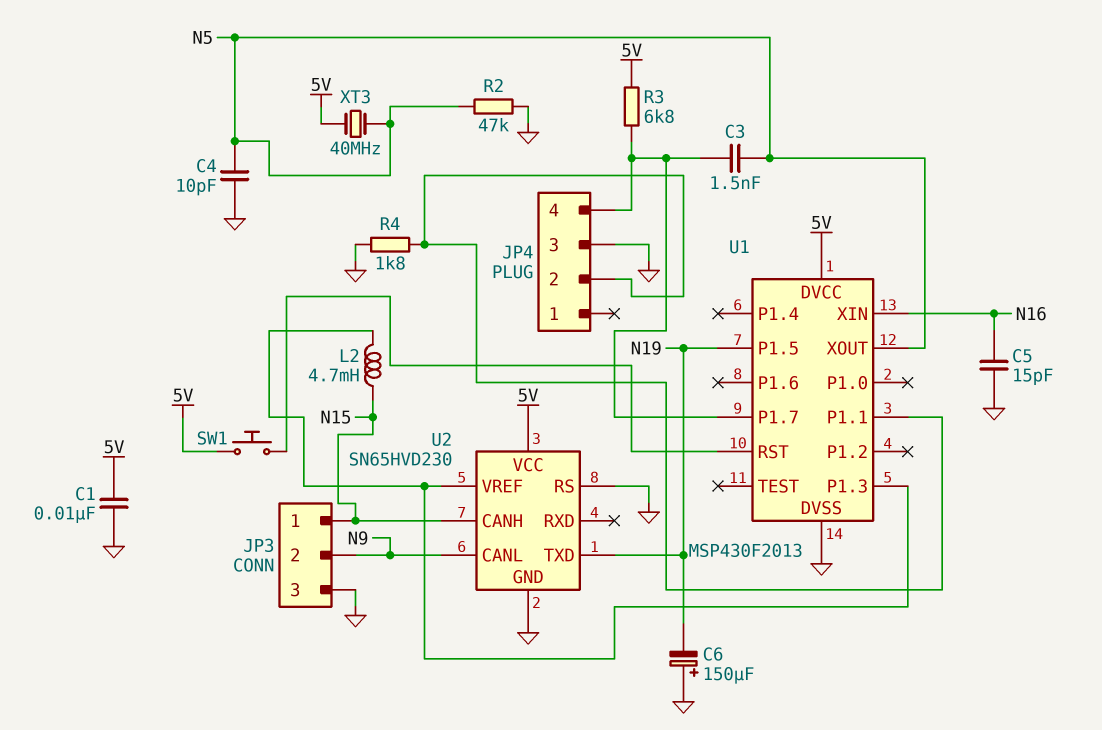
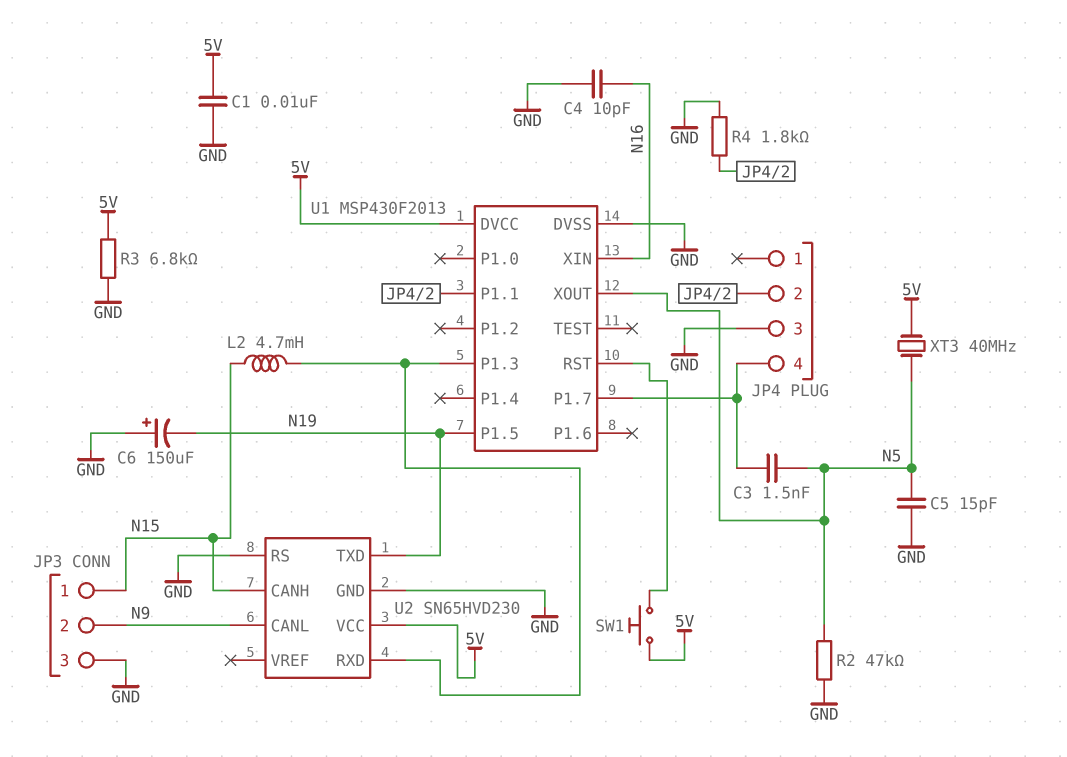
C4: 10pF (GND, N5) -> 10pF (GND, N16)
C5: 15pF (GND, N16) -> 15pF (GND, N5)
R3: 6.8k (5V, JP4/4) -> 6.8k (5V, GND)
U2 pin RXD: none -> U1/P1.3
U2 pin VREF: U1/P1.3 -> none

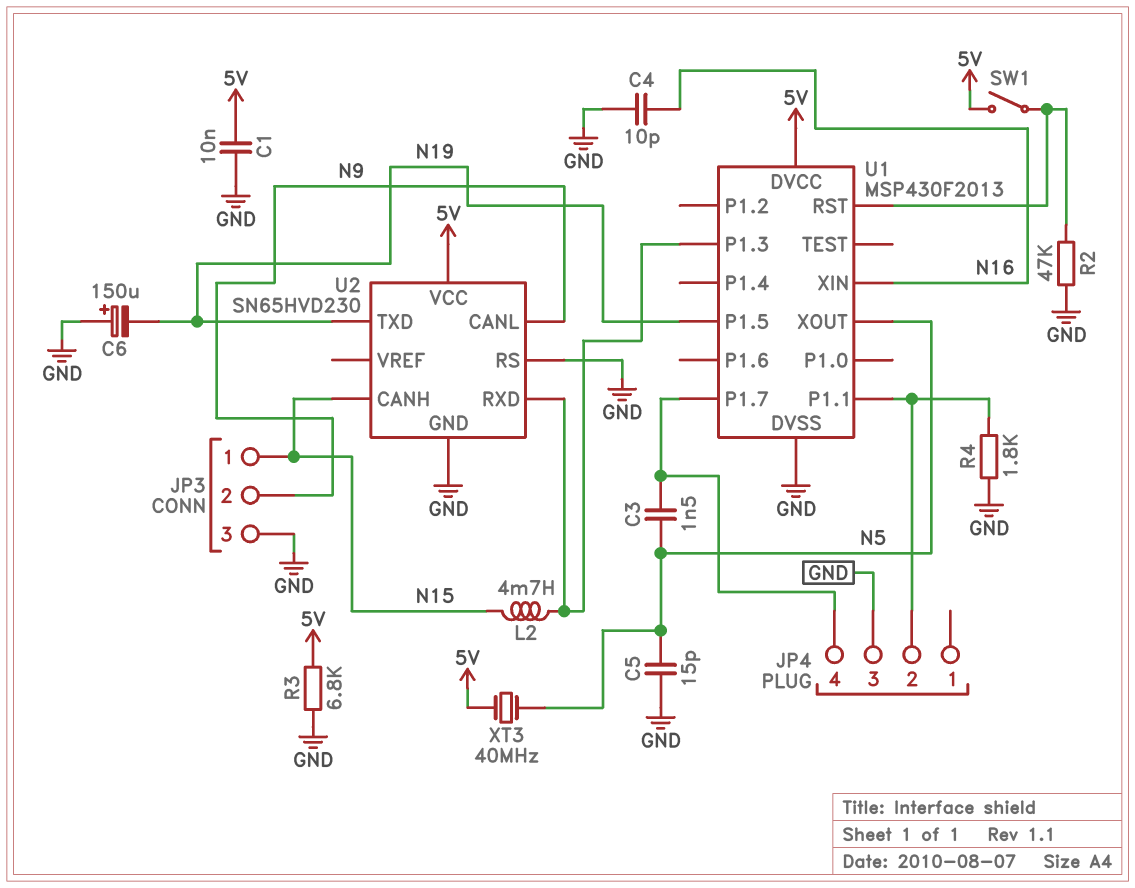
R2: 47k (GND, N5) -> 47k (GND, U1/RST)
SW1: button (5V, U1/RST) -> switch (5V, U1/RST)

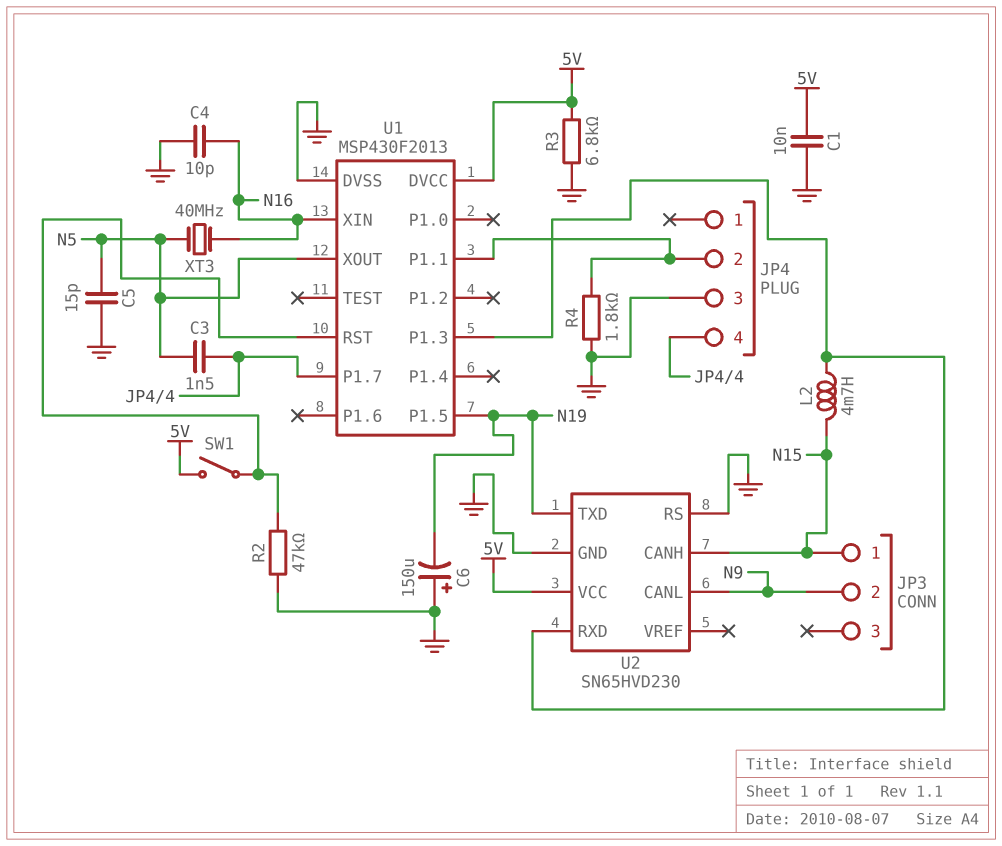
JP3 pin 3: GND -> none
XT3: 40MHz (5V, N5) -> 40MHz (N5, N16)

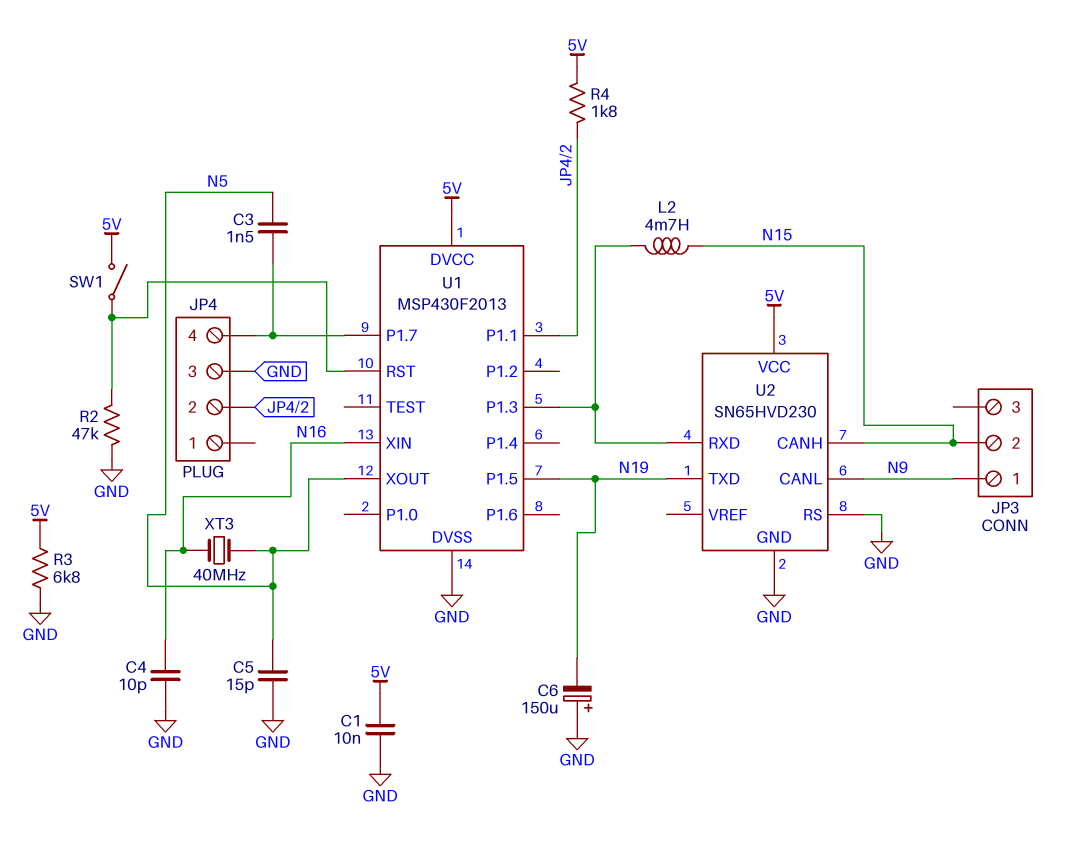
JP3 pin 1: N15 -> N9
JP3 pin 2: N9 -> N15
R4: 1.8k (GND, JP4/2) -> 1.8k (5V, JP4/2)

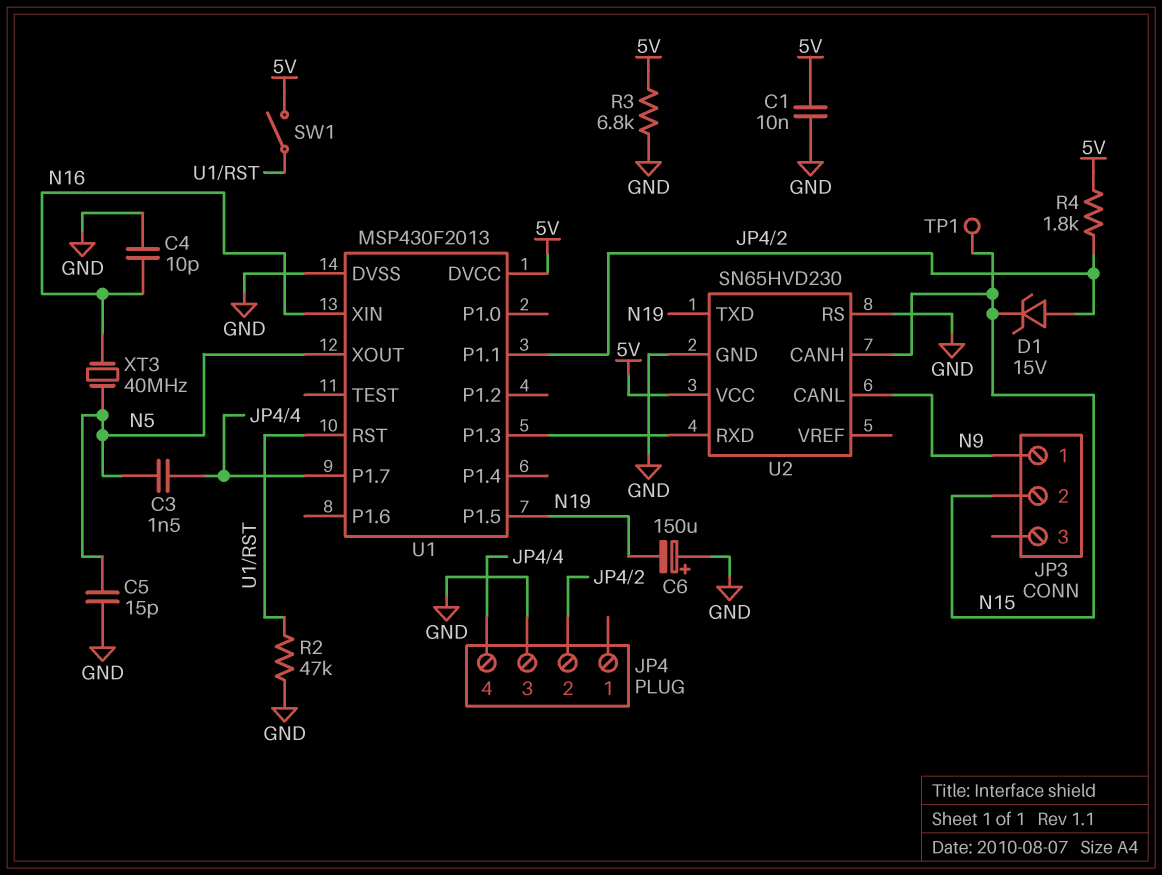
D1: none -> zener 15V (A JP4/2, K N15)
L2: 4.7mH (N15, U1/P1.3) -> none
TP1: none -> test point (N15)

